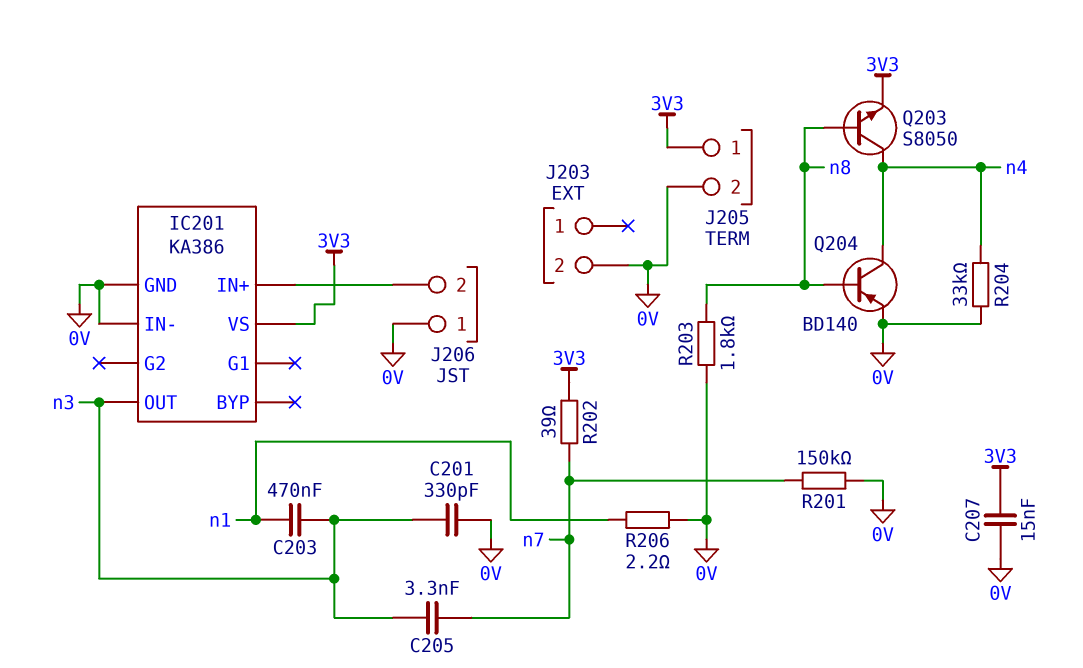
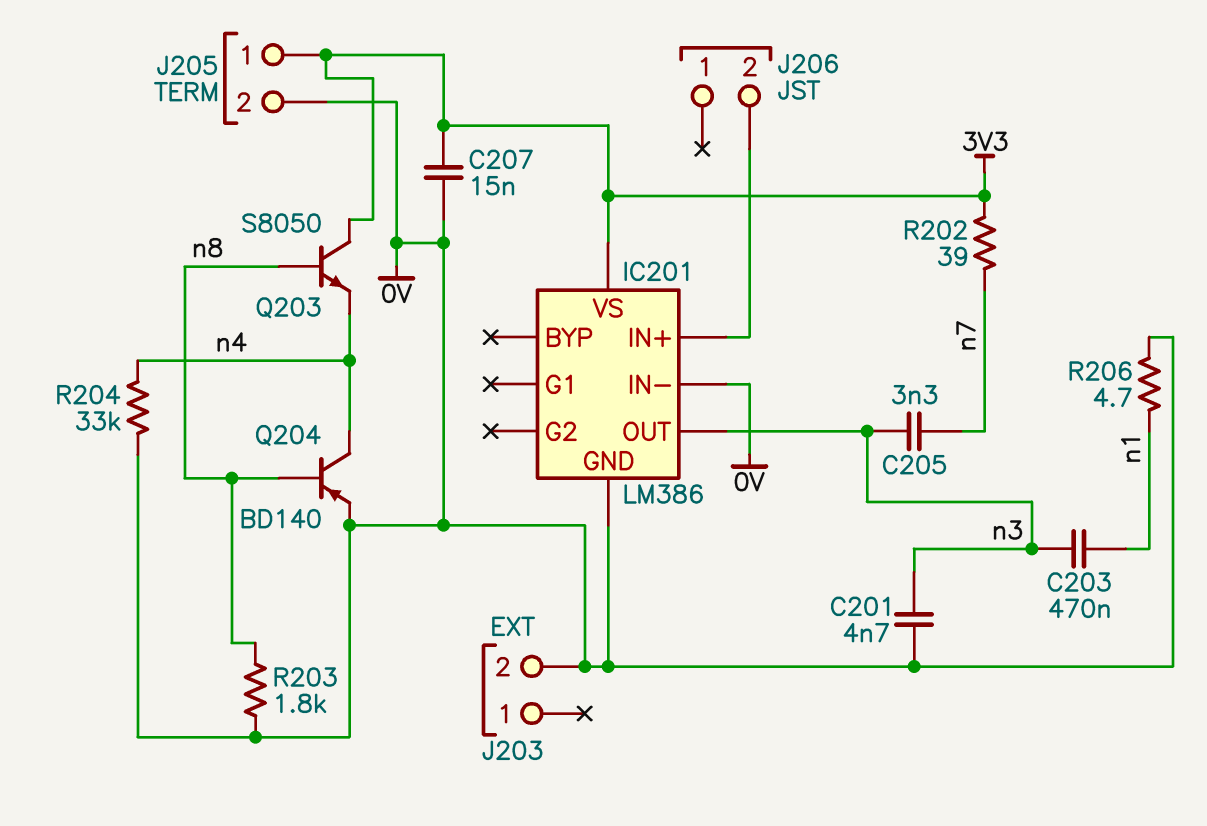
C201: 330pF (0V, n3) -> 4.7nF (0V, n3)
IC201: KA386 -> LM386
J206 pin 1: 0V -> none
Q203: NPN S8050 (B n8, C n4, E 3V3) -> NPN S8050 (B n8, C 3V3, E n4)
R201: 150k (0V, n7) -> none
R206: 2.2 (0V, n1) -> 4.7 (0V, n1)

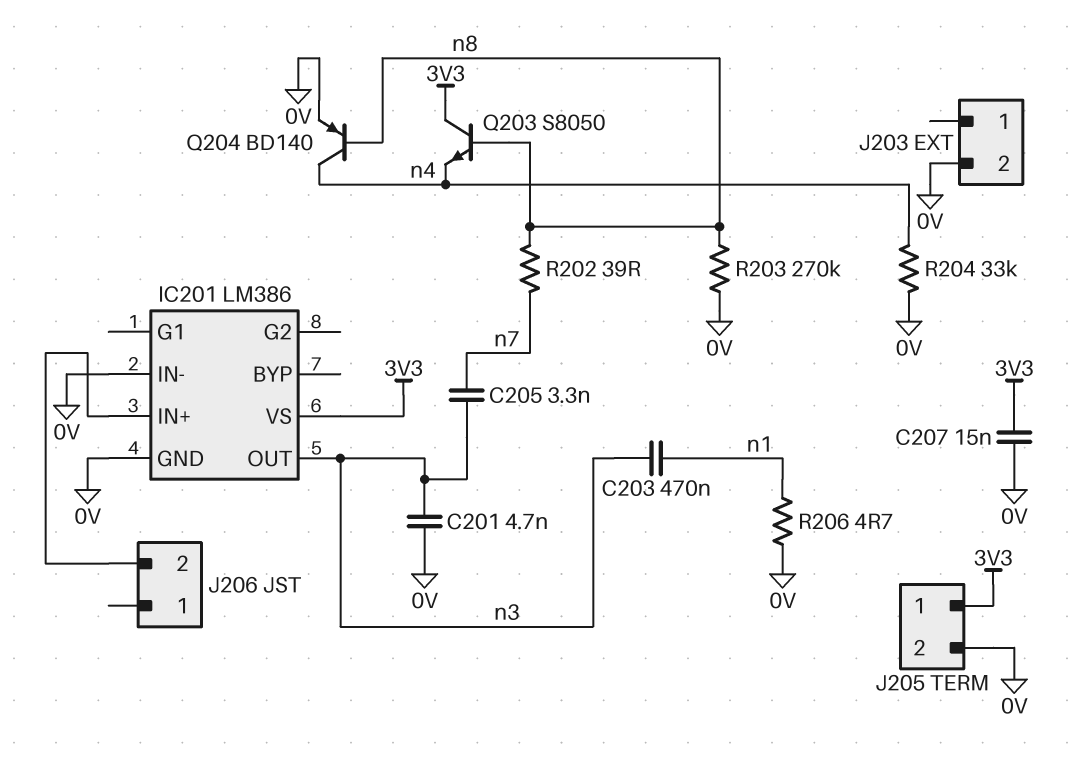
R202: 39 (3V3, n7) -> 39 (n7, n8)
R203: 1.8k (0V, n8) -> 270k (0V, n8)

